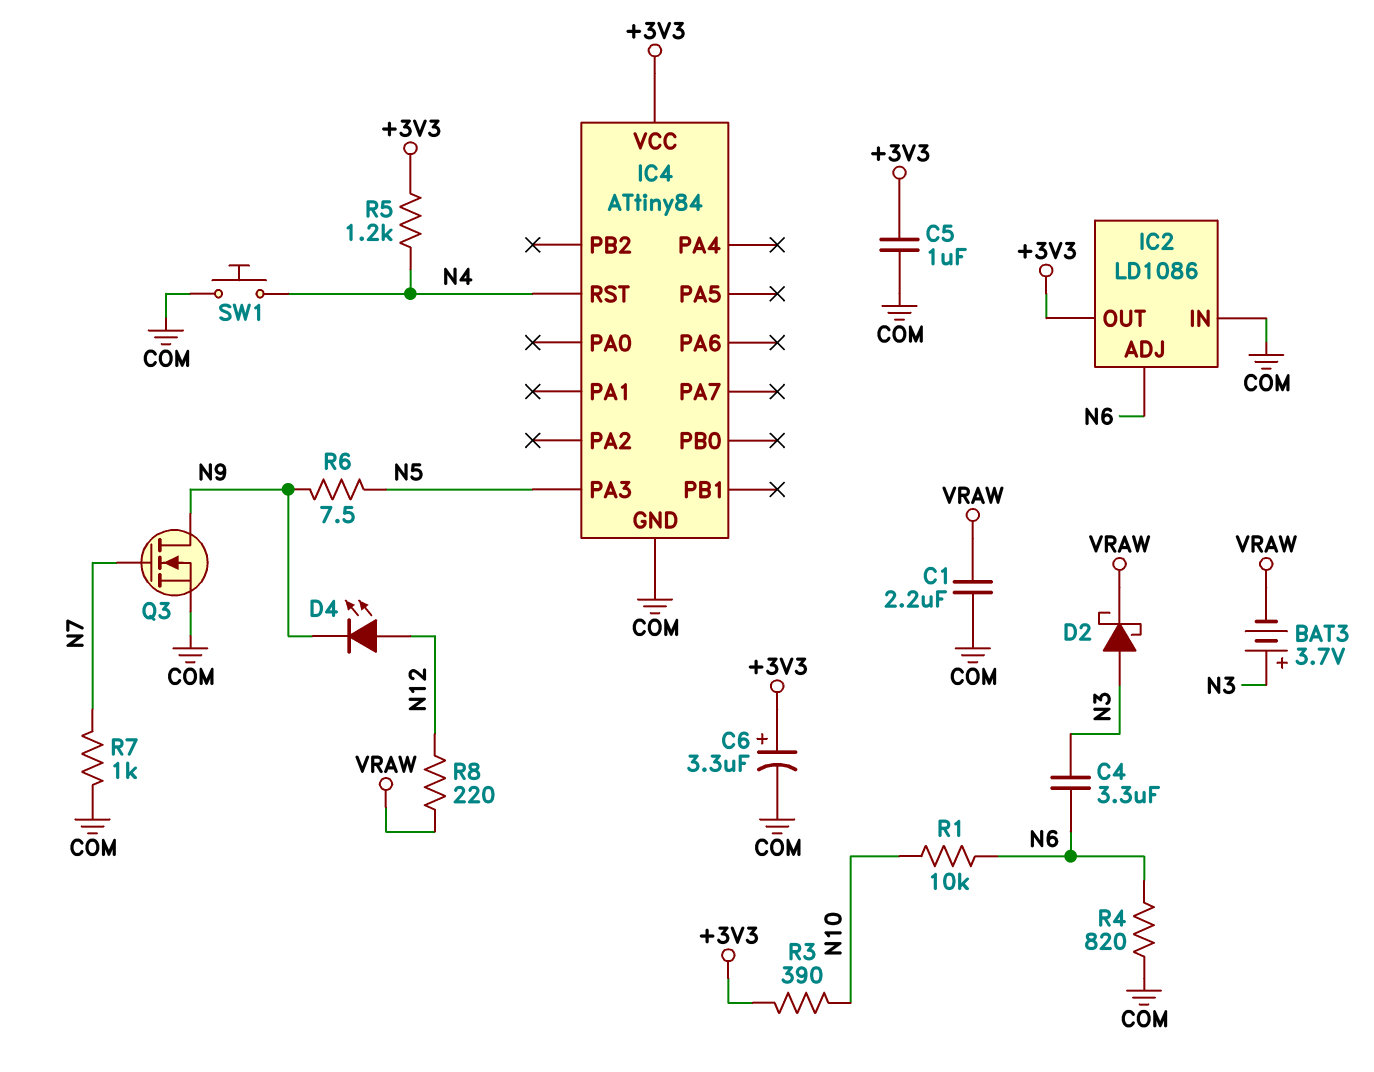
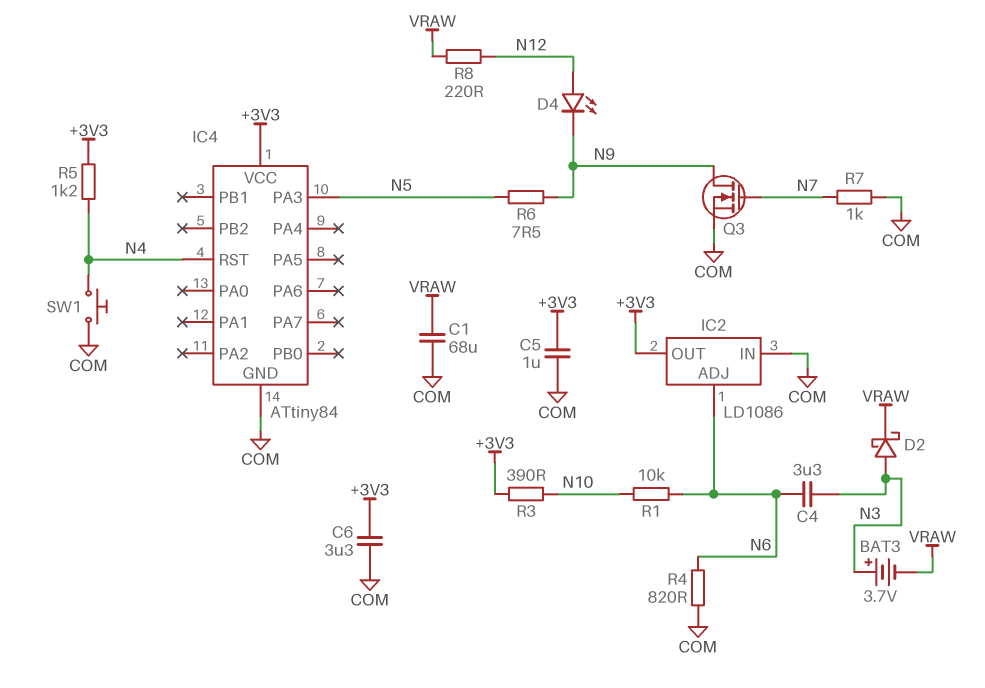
C1: 2.2uF (COM, VRAW) -> 68uF (COM, VRAW)
C6: 3.3uF (plus +3V3, minus COM) -> 3.3uF (+3V3, COM)

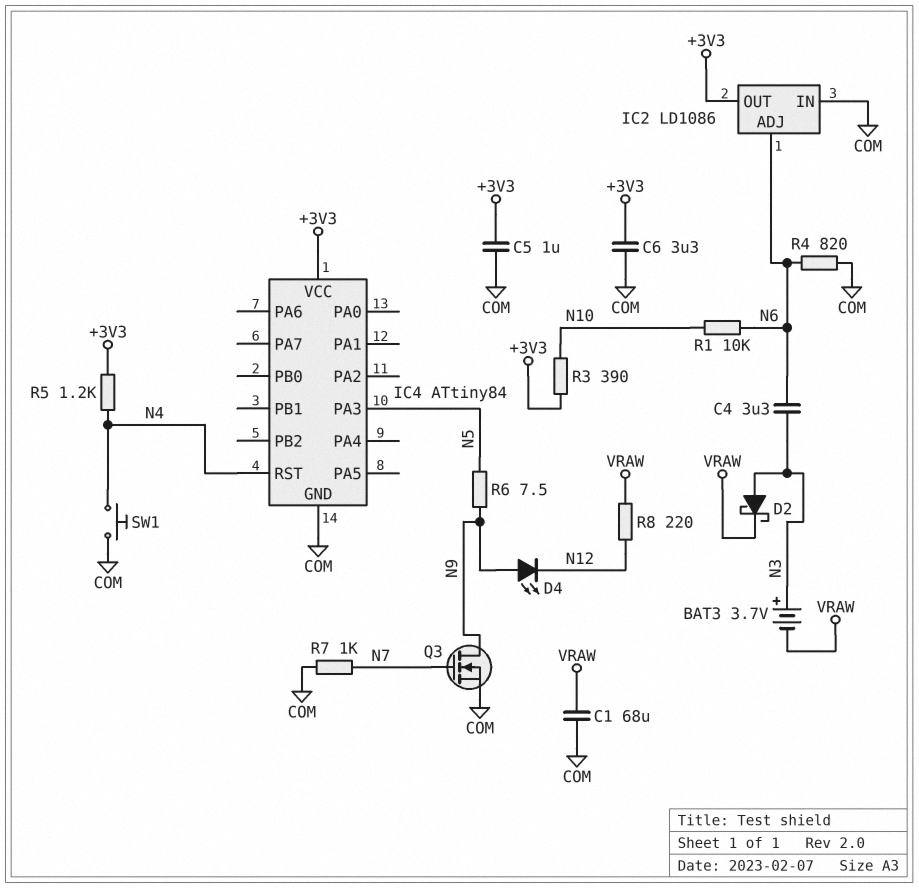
D4: LED (A N12, K N9) -> LED (A N9, K N12)

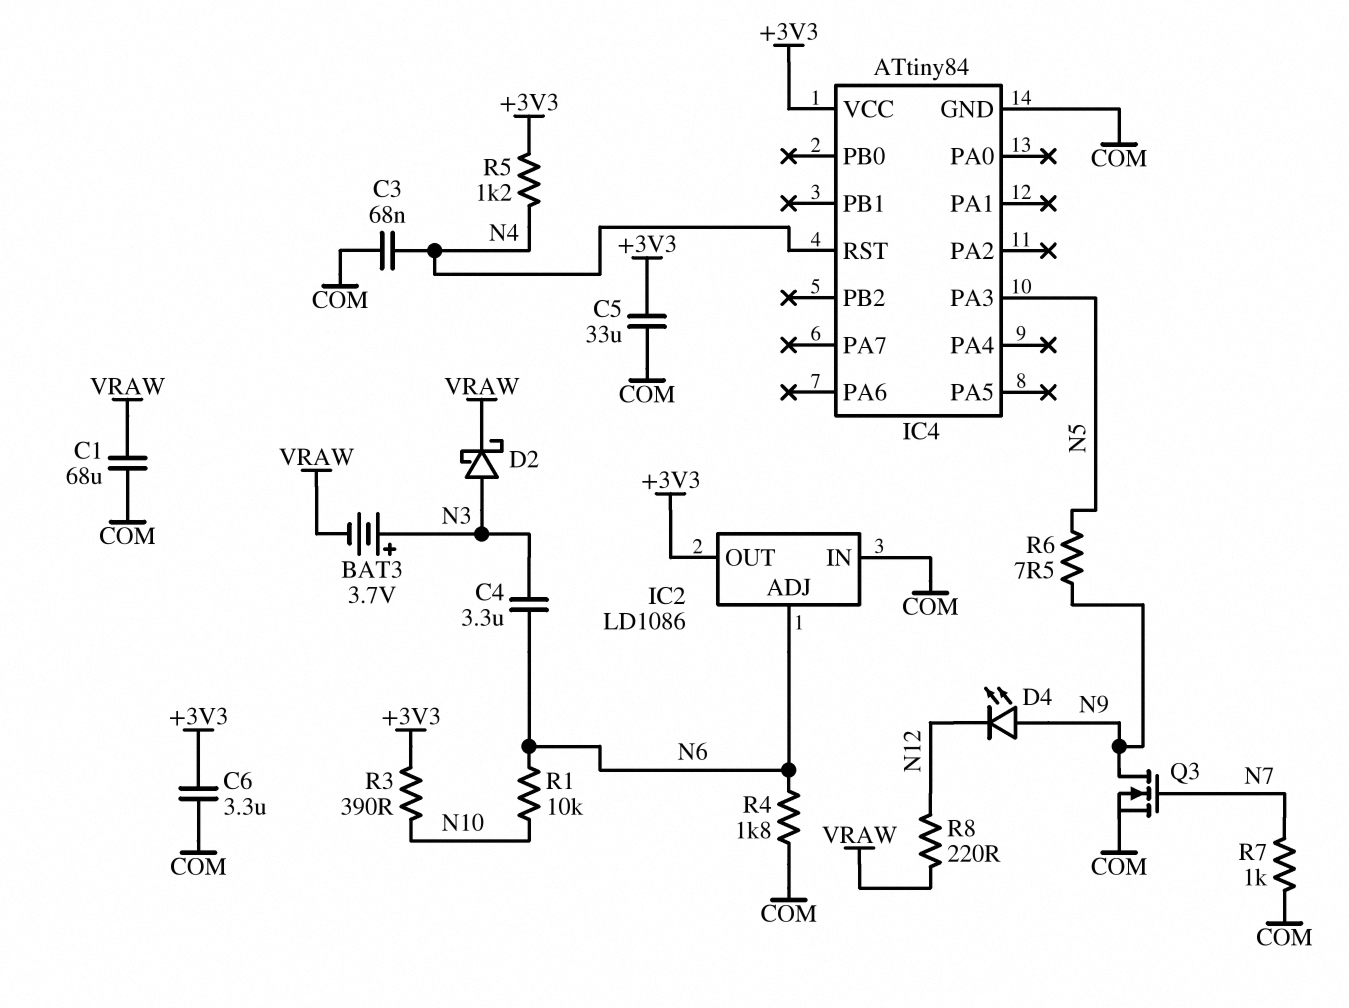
C3: none -> 68nF (COM, N4)
C5: 1uF (+3V3, COM) -> 33uF (+3V3, COM)
R4: 820 (COM, N6) -> 1.8k (COM, N6)
SW1: button (COM, N4) -> none

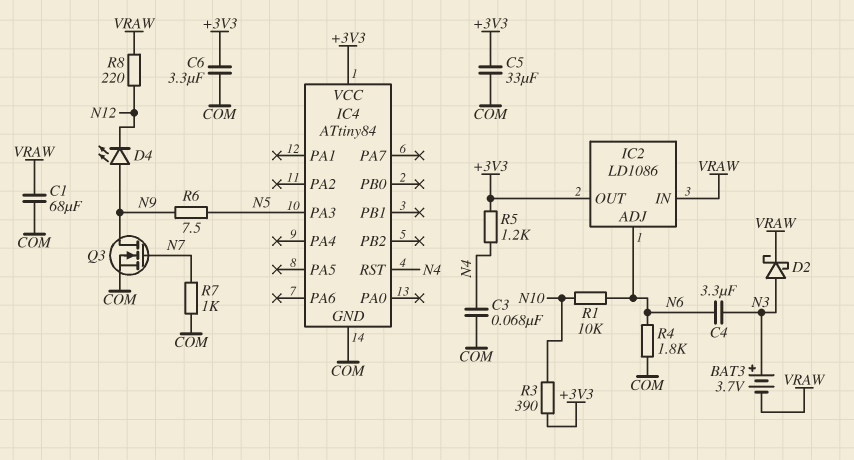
IC2 pin IN: COM -> VRAW

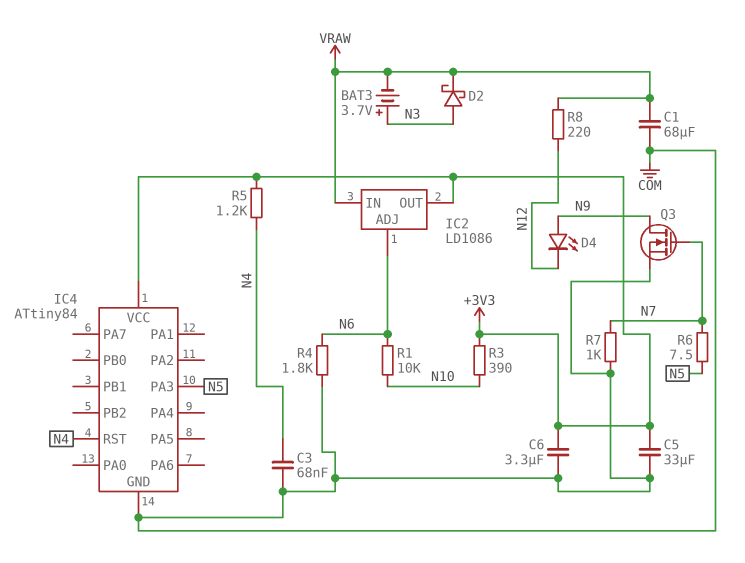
C4: 3.3uF (N3, N6) -> none
R6: 7.5 (N5, N9) -> 7.5 (N5, N7)

